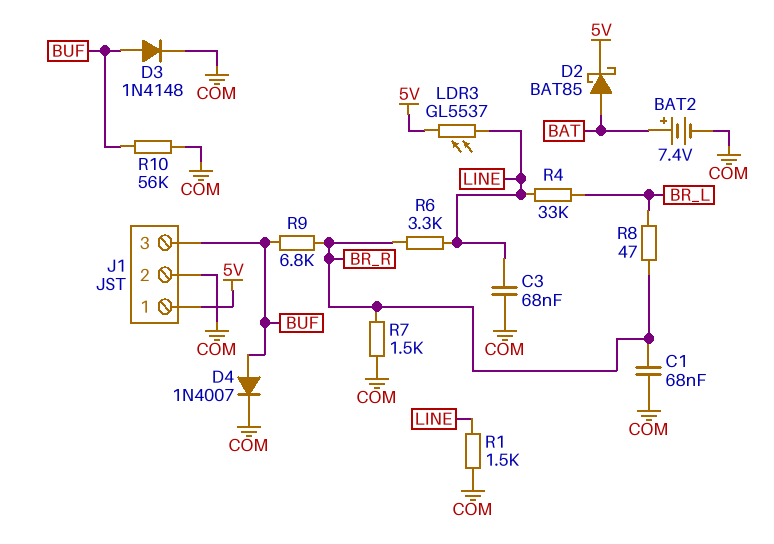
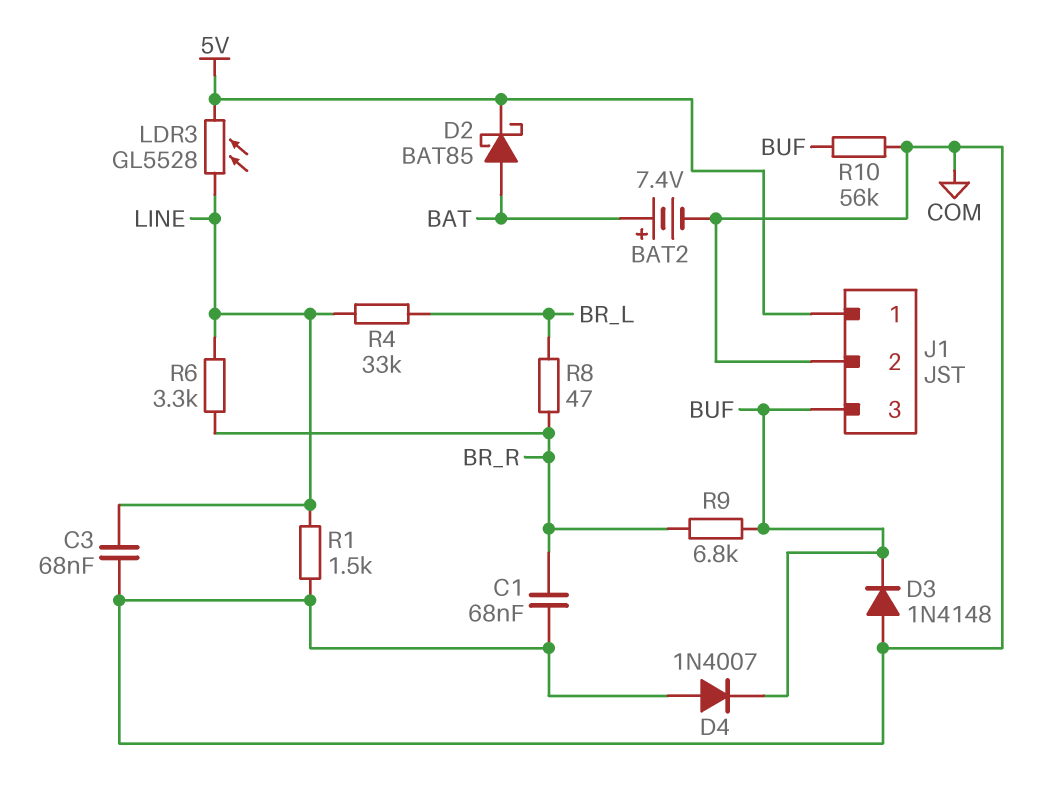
D3: diode 1N4148 (A BUF, K COM) -> diode 1N4148 (A COM, K BUF)
D4: diode 1N4007 (A BUF, K COM) -> diode 1N4007 (A COM, K BUF)
LDR3: GL5537 (5V, LINE) -> GL5528 (5V, LINE)
R7: 1.5k (BR_R, COM) -> none

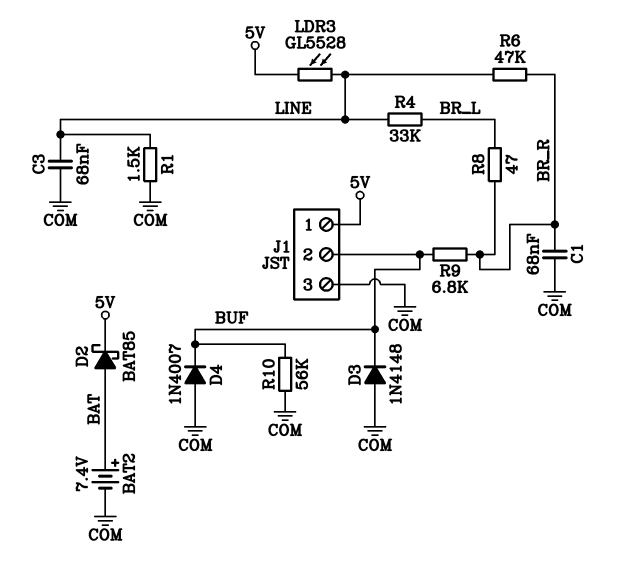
J1 pin 2: COM -> BUF
J1 pin 3: BUF -> COM
R6: 3.3k (BR_R, LINE) -> 47k (BR_R, LINE)

